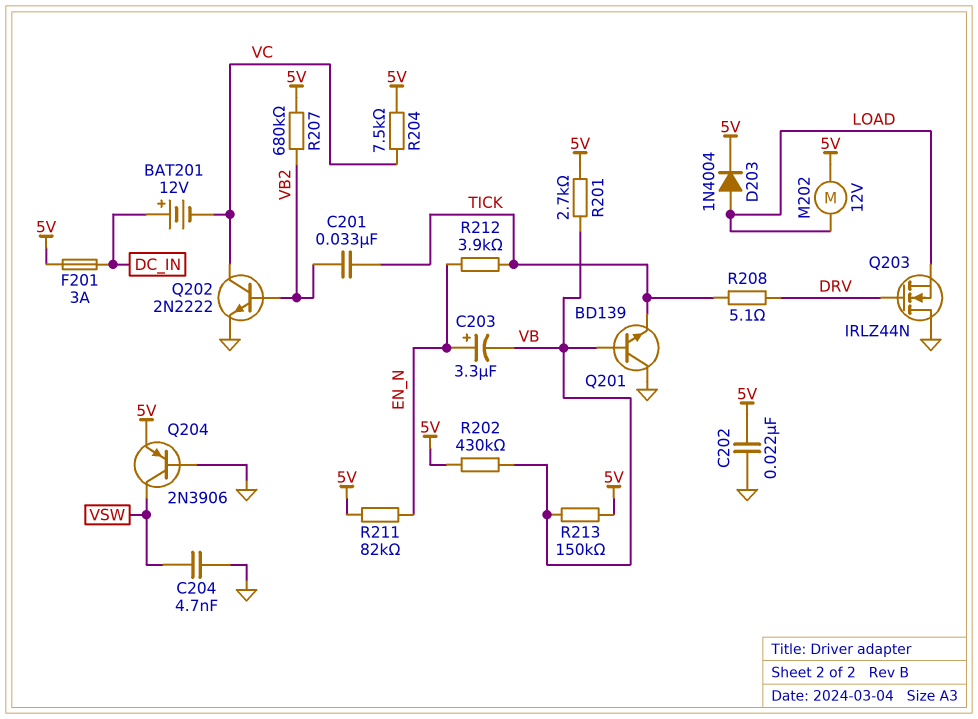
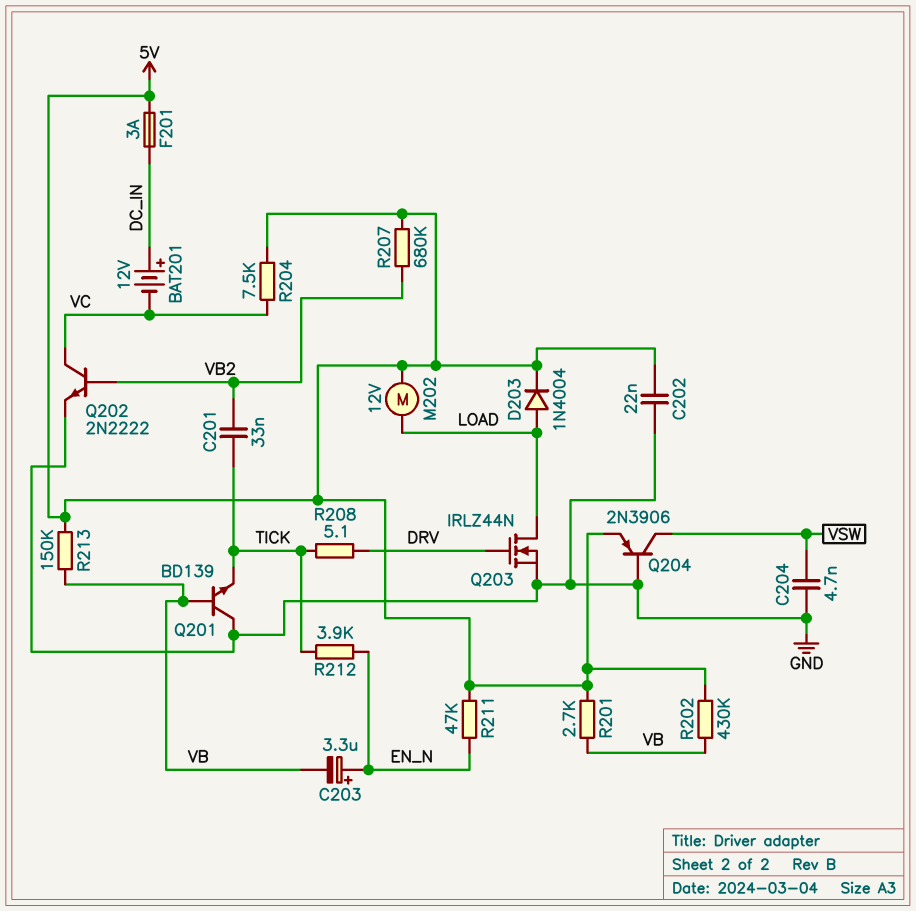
Q203: NMOS IRLZ44N (G DRV, D GND, S LOAD) -> NMOS IRLZ44N (G DRV, D LOAD, S GND)
R211: 82k (5V, EN_N) -> 47k (5V, EN_N)

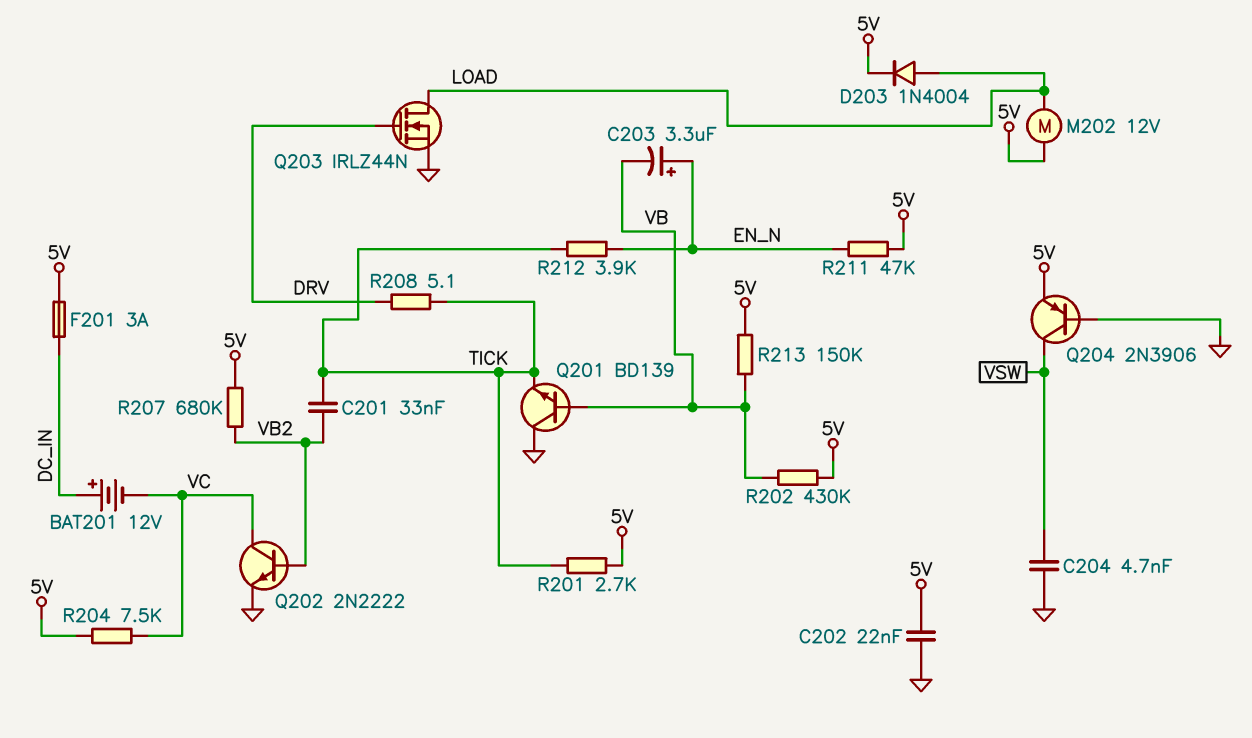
R201: 2.7k (5V, VB) -> 2.7k (5V, TICK)

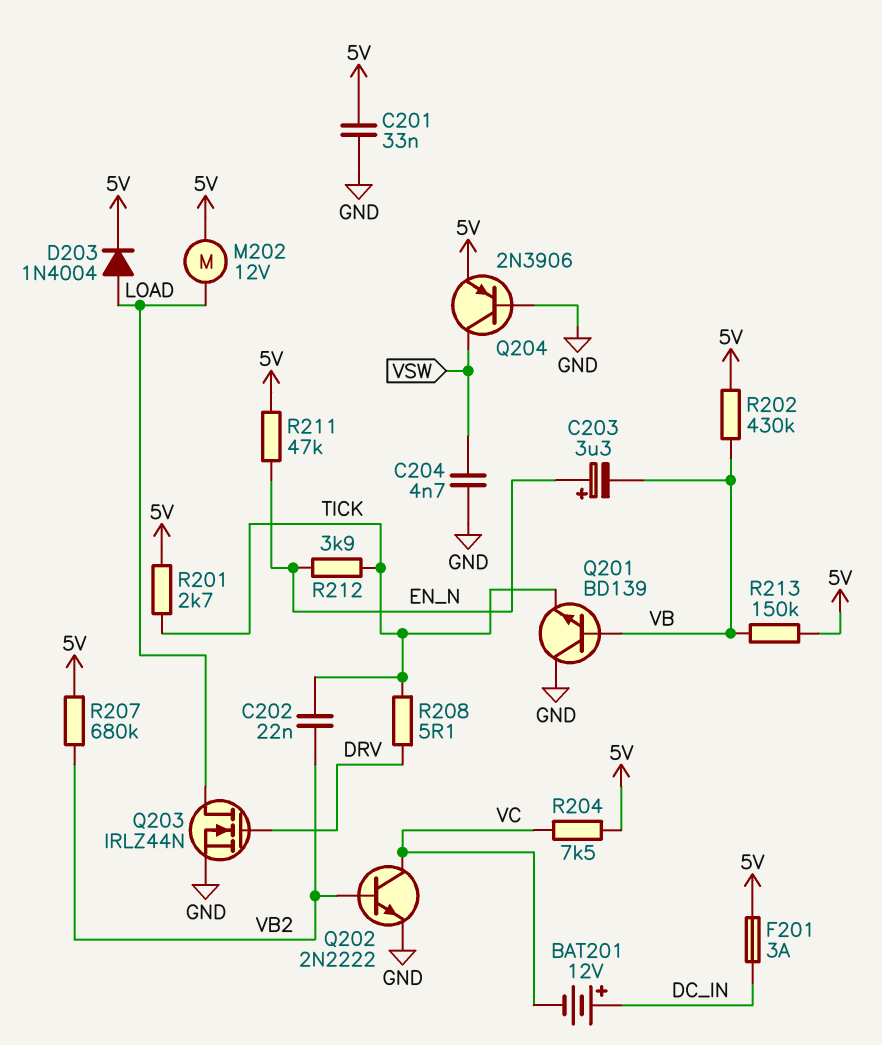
C201: 33nF (TICK, VB2) -> 33nF (5V, GND)
C202: 22nF (5V, GND) -> 22nF (TICK, VB2)

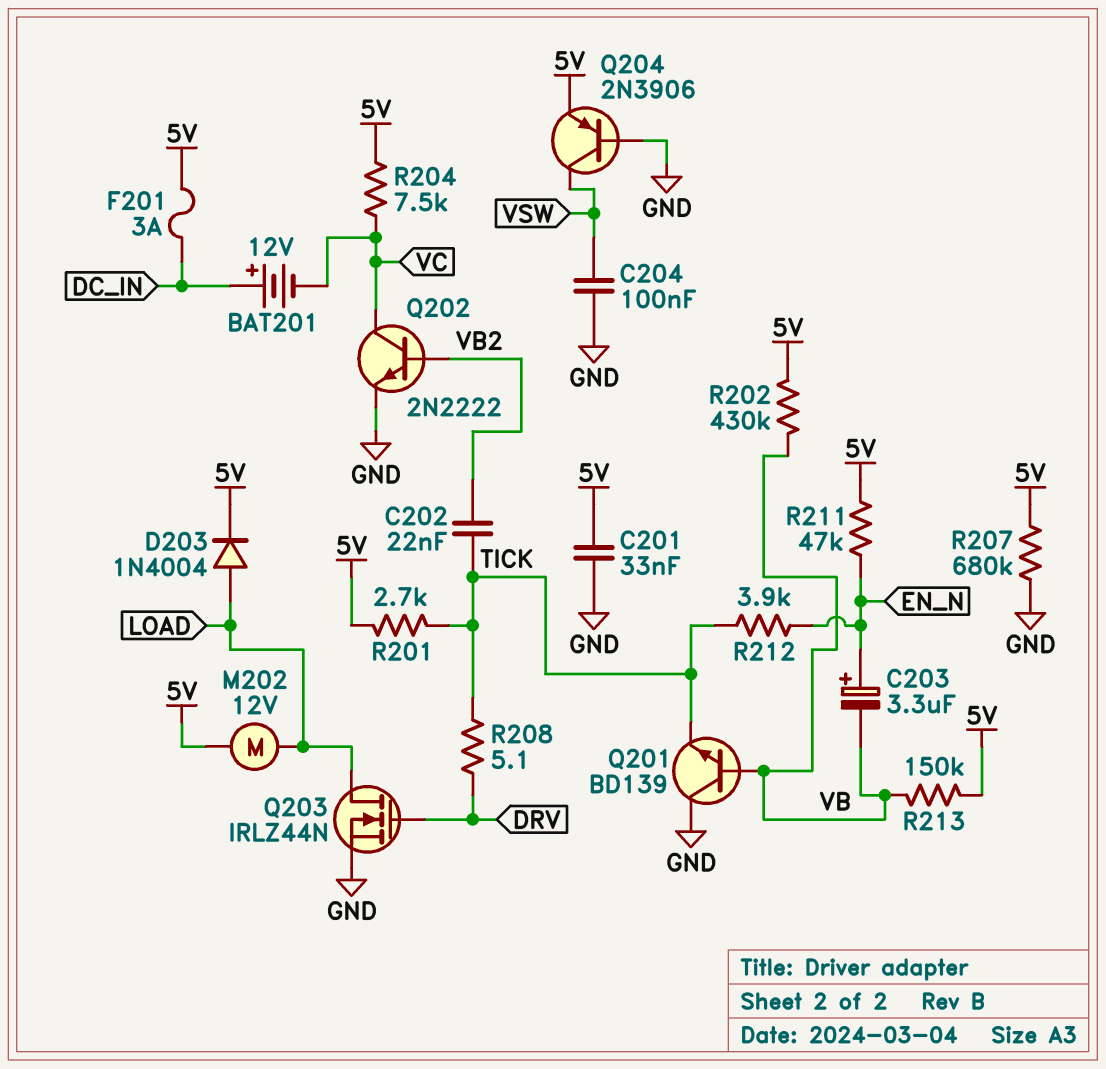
C204: 4.7nF (GND, VSW) -> 100nF (GND, VSW)
R207: 680k (5V, VB2) -> 680k (5V, GND)

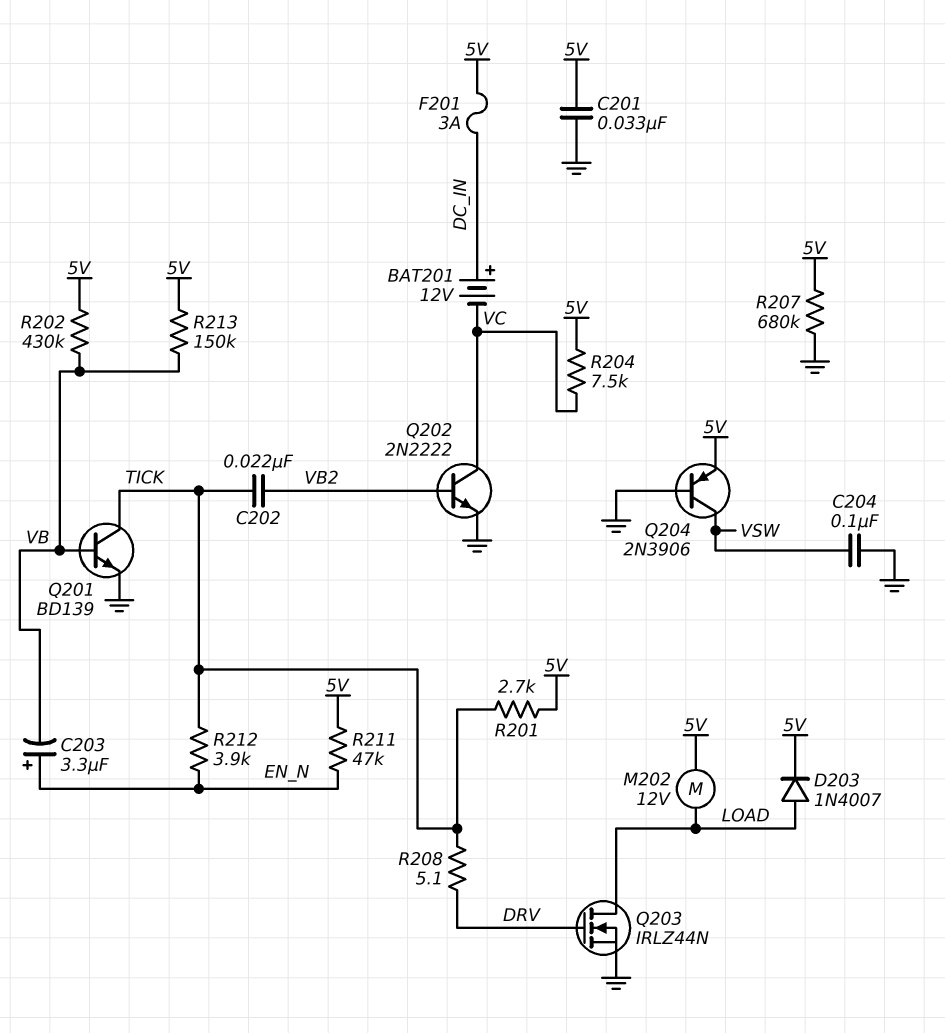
D203: diode 1N4004 (A LOAD, K 5V) -> diode 1N4007 (A LOAD, K 5V)
Q201: NPN BD139 (B VB, C GND, E TICK) -> NPN BD139 (B VB, C TICK, E GND)

